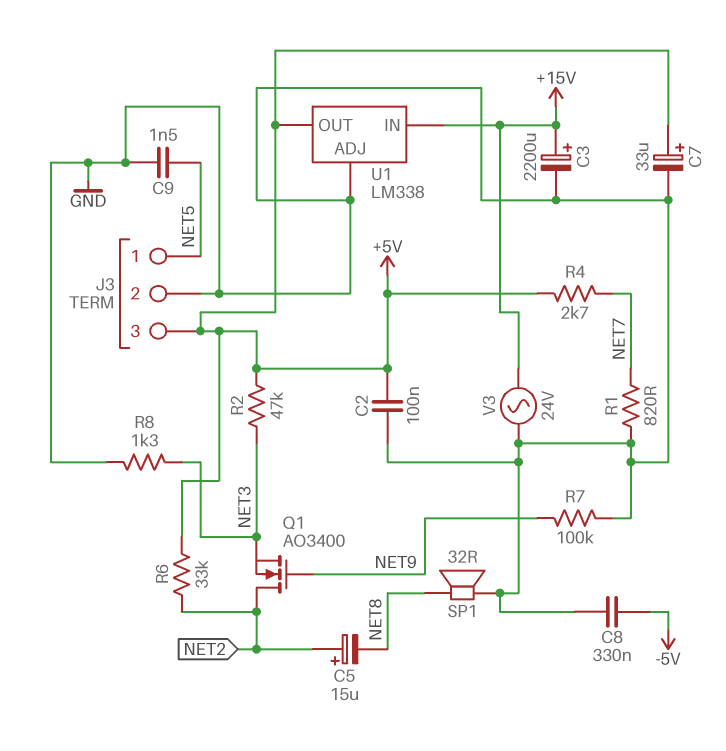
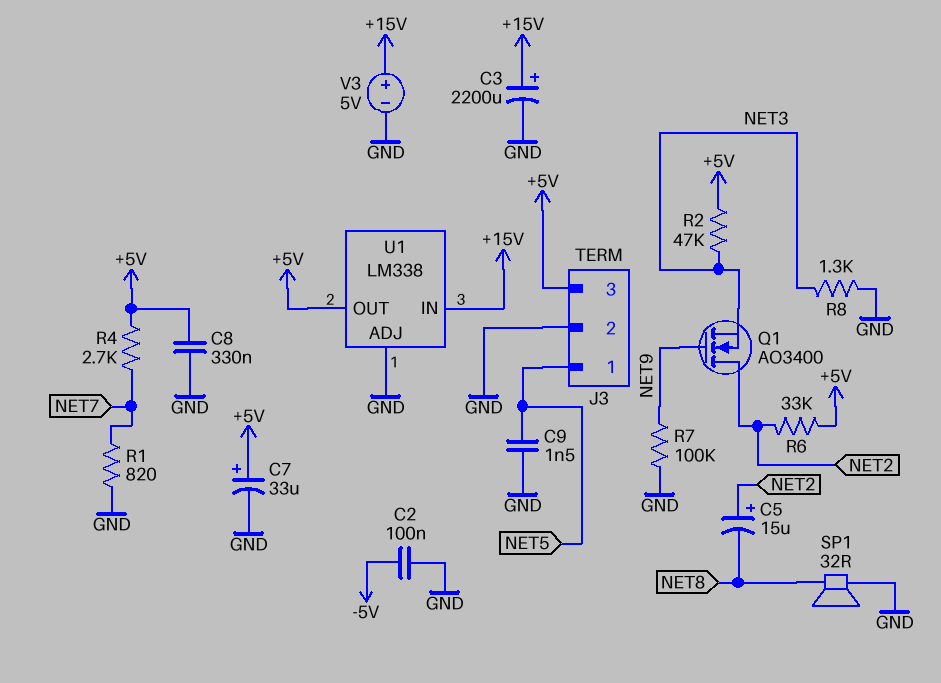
C2: 100nF (+5V, GND) -> 100nF (-5V, GND)
C8: 330nF (-5V, GND) -> 330nF (+5V, GND)
V3: AC 24V (+15V, GND) -> 5V (plus +15V, minus GND)

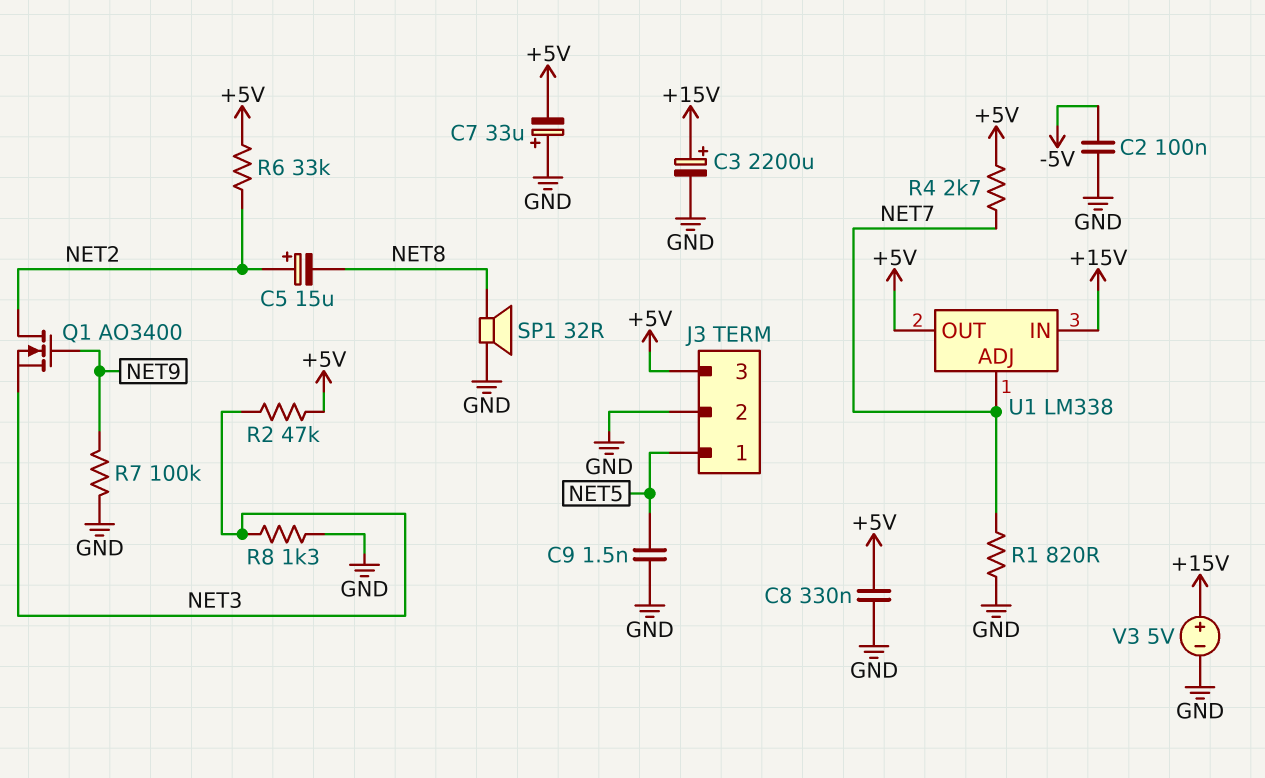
C7: 33uF (plus +5V, minus GND) -> 33uF (plus GND, minus +5V)
U1 pin ADJ: GND -> NET7

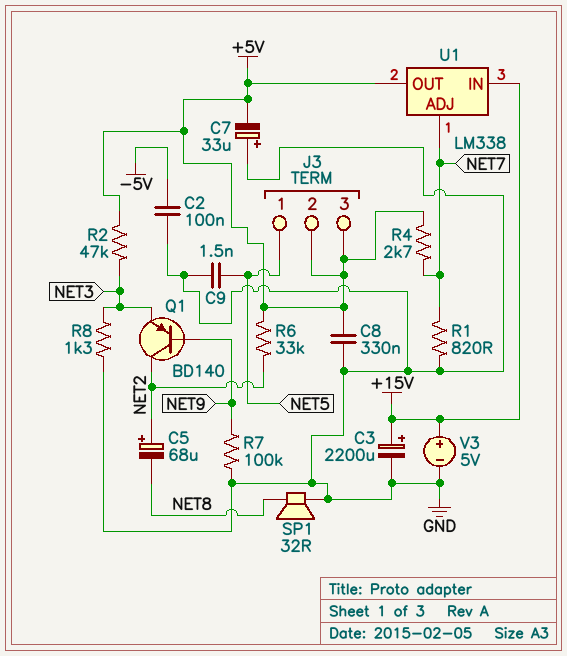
C5: 15uF (plus NET2, minus NET8) -> 68uF (plus NET2, minus NET8)
J3 pin 2: GND -> +5V
Q1: NMOS AO3400 (G NET9, D NET2, S NET3) -> PNP BD140 (B NET9, C NET2, E NET3)

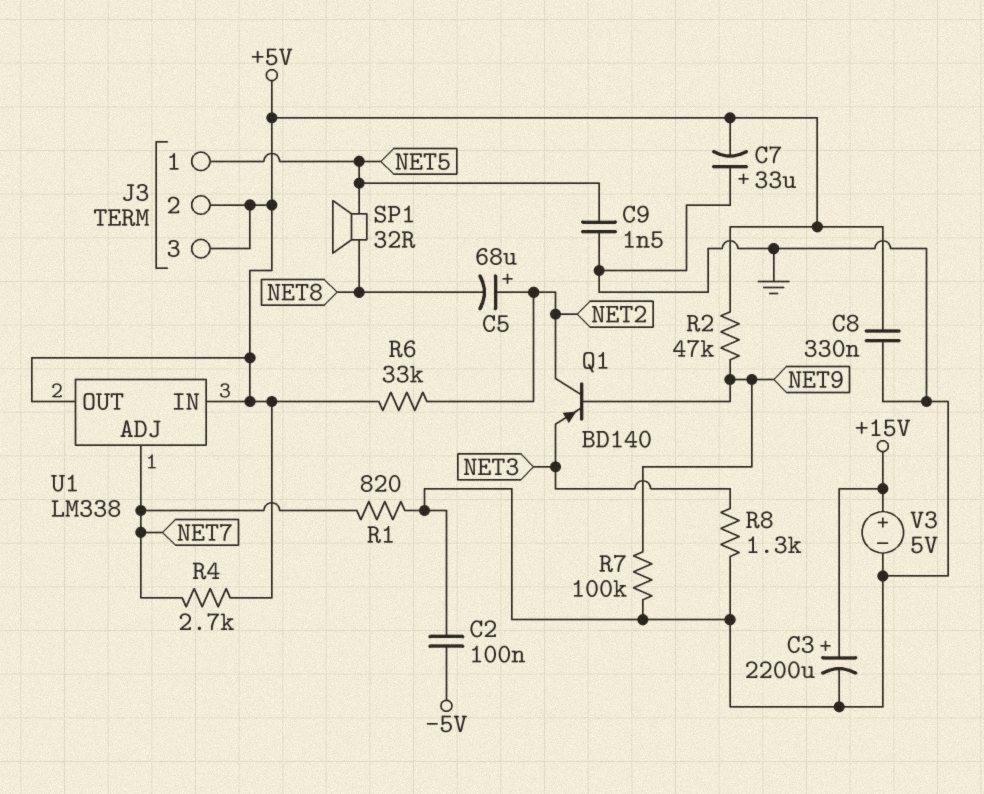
R2: 47k (+5V, NET3) -> 47k (+5V, NET9)
SP1: speaker 32R (GND, NET8) -> speaker 32R (NET5, NET8)
U1 pin IN: +15V -> +5V

